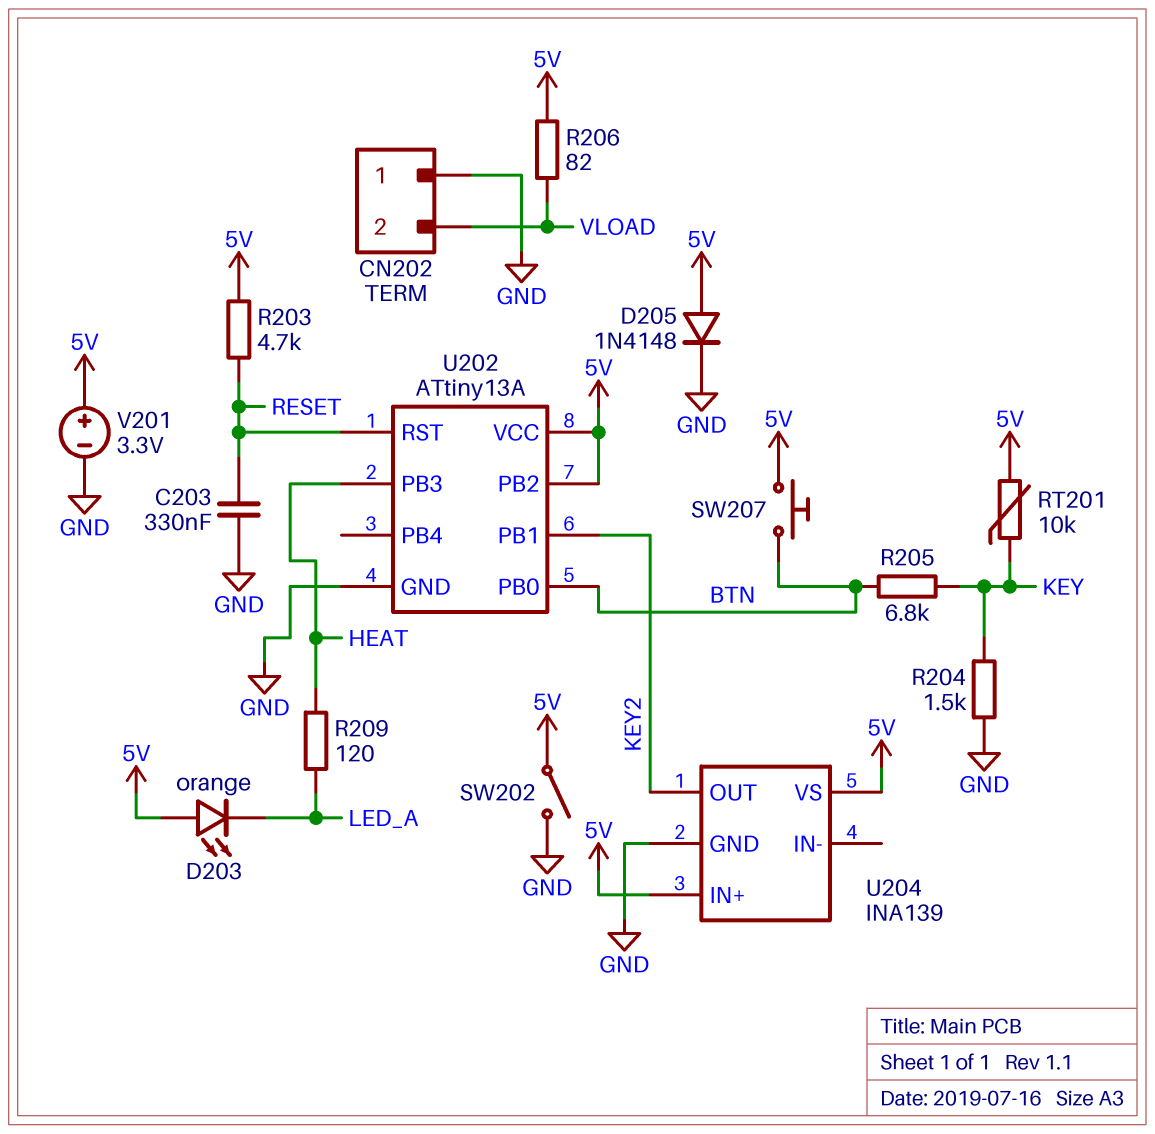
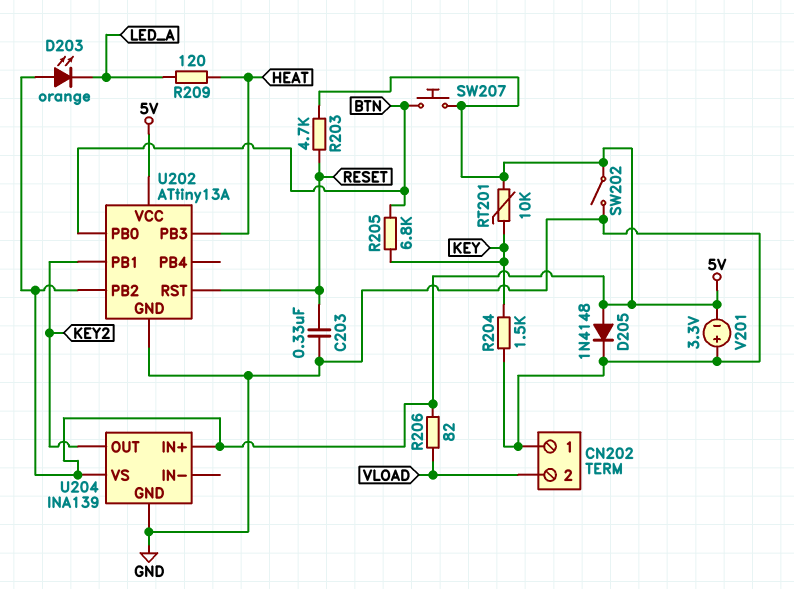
V201: 3.3V (plus 5V, minus GND) -> 3.3V (plus GND, minus 5V)

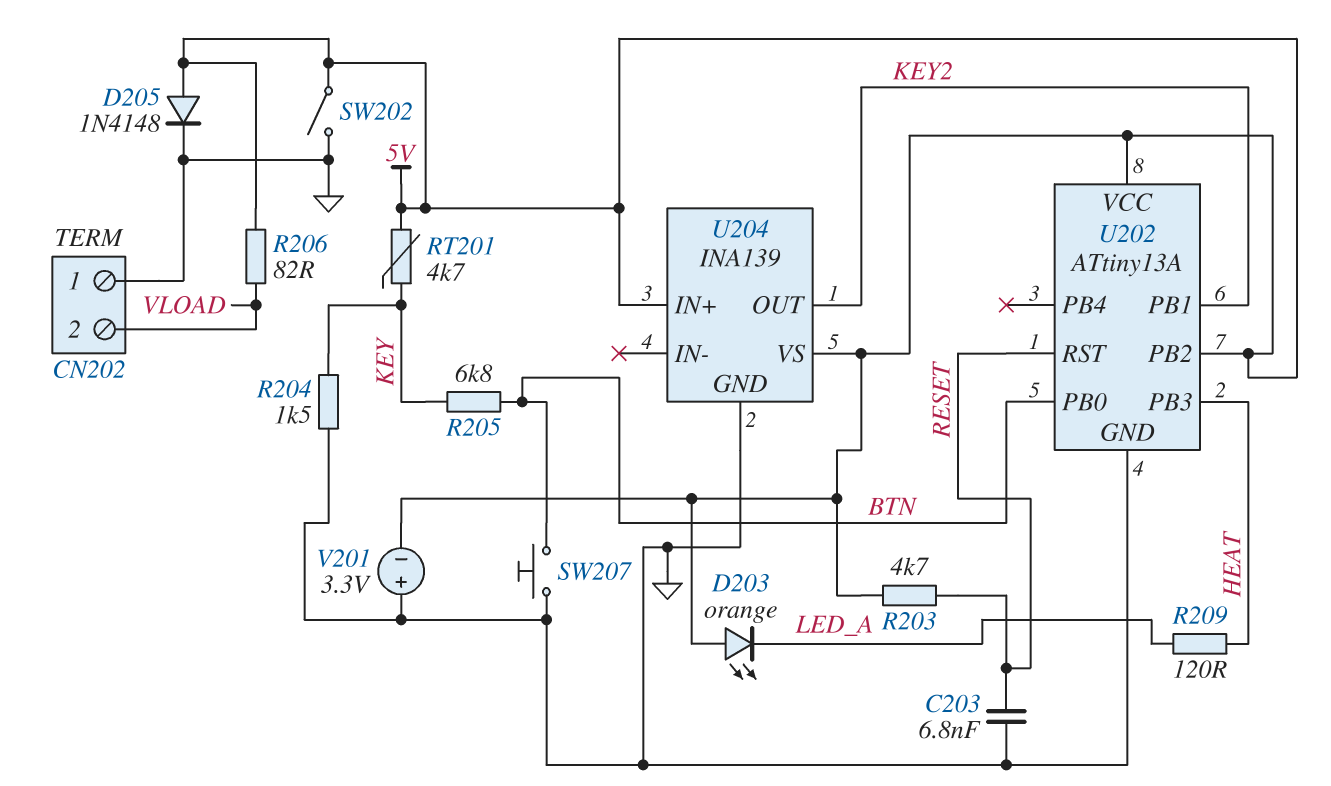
C203: 330nF (GND, RESET) -> 6.8nF (GND, RESET)
RT201: 10k (5V, KEY) -> 4.7k (5V, KEY)
SW207: button (5V, BTN) -> button (BTN, GND)

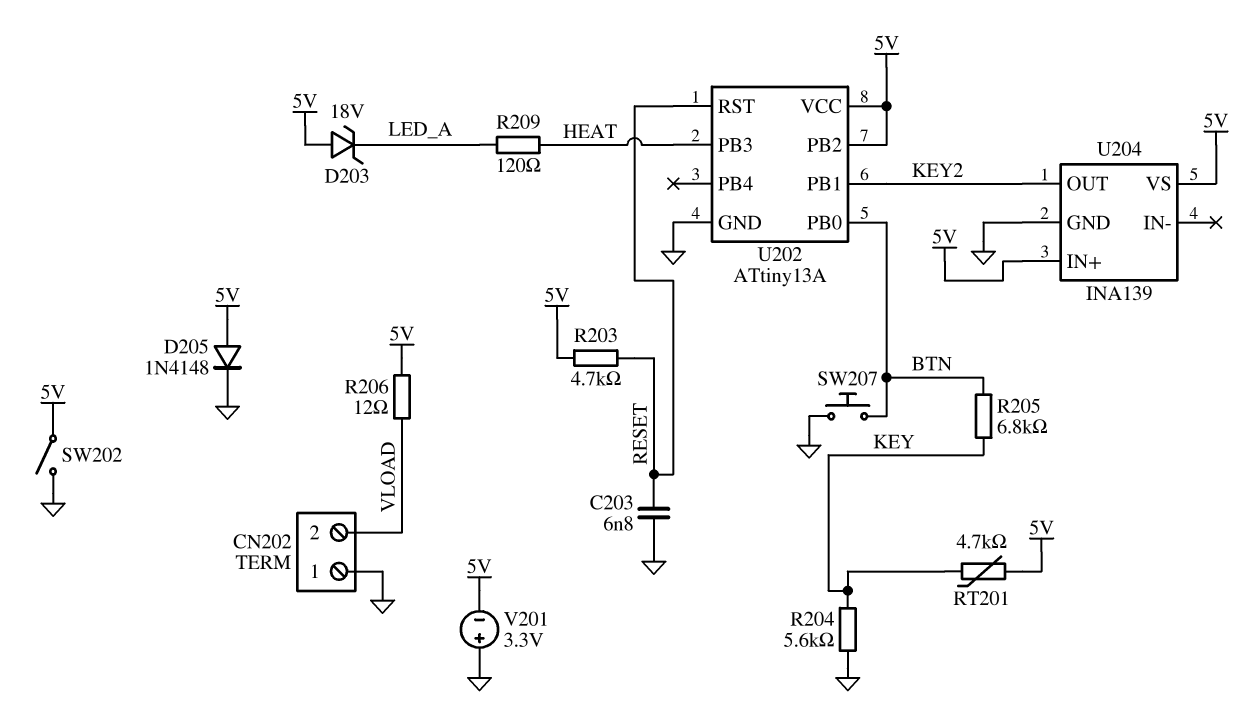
D203: LED orange (A 5V, K LED_A) -> zener 18V (A 5V, K LED_A)
R204: 1.5k (GND, KEY) -> 5.6k (GND, KEY)
R206: 82 (5V, VLOAD) -> 12 (5V, VLOAD)

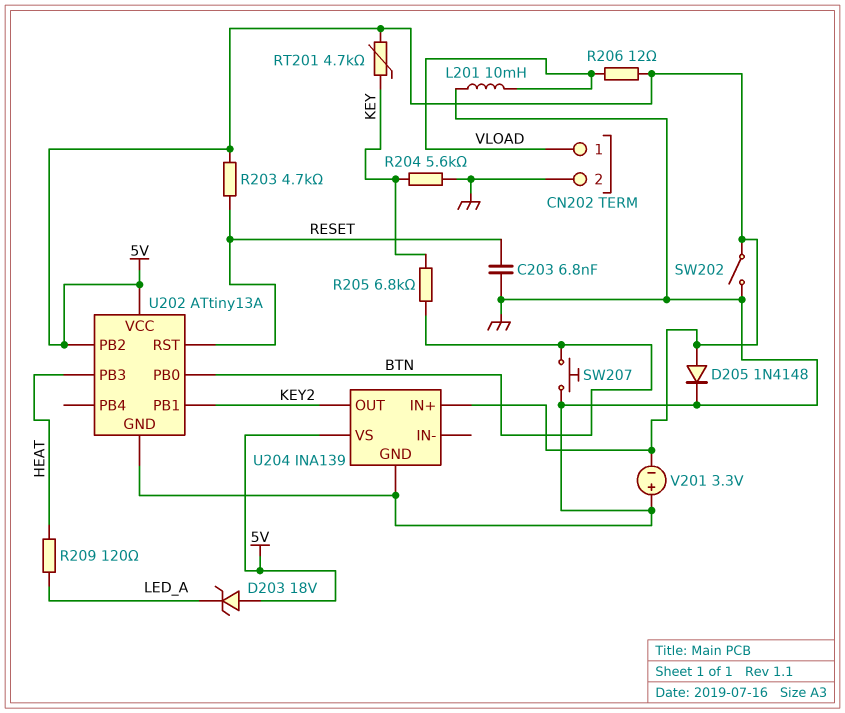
CN202 pin 1: GND -> VLOAD
CN202 pin 2: VLOAD -> GND
L201: none -> 10mH (GND, VLOAD)

